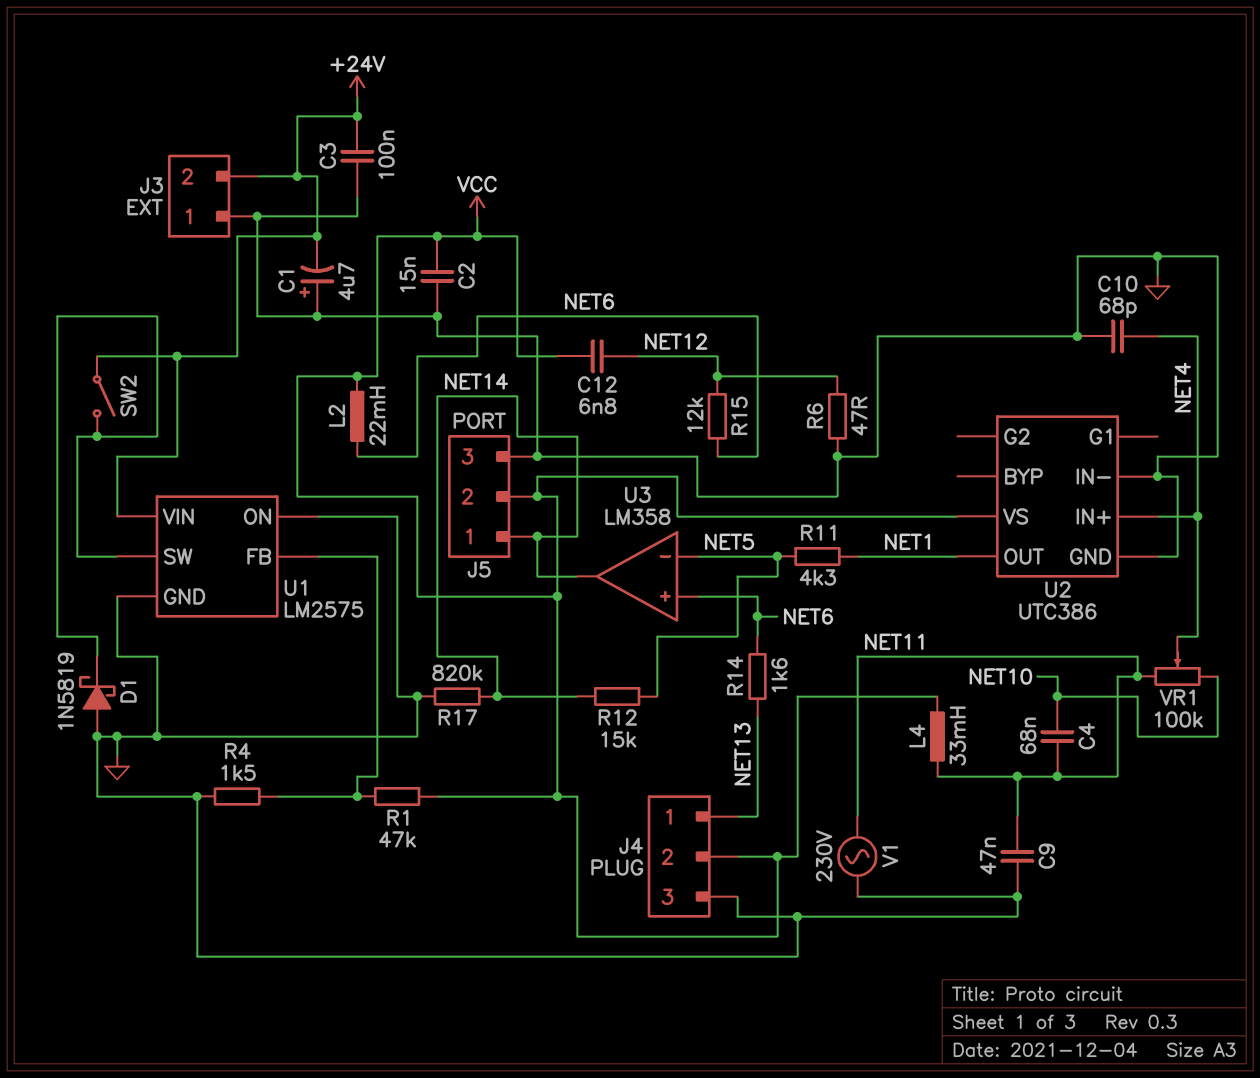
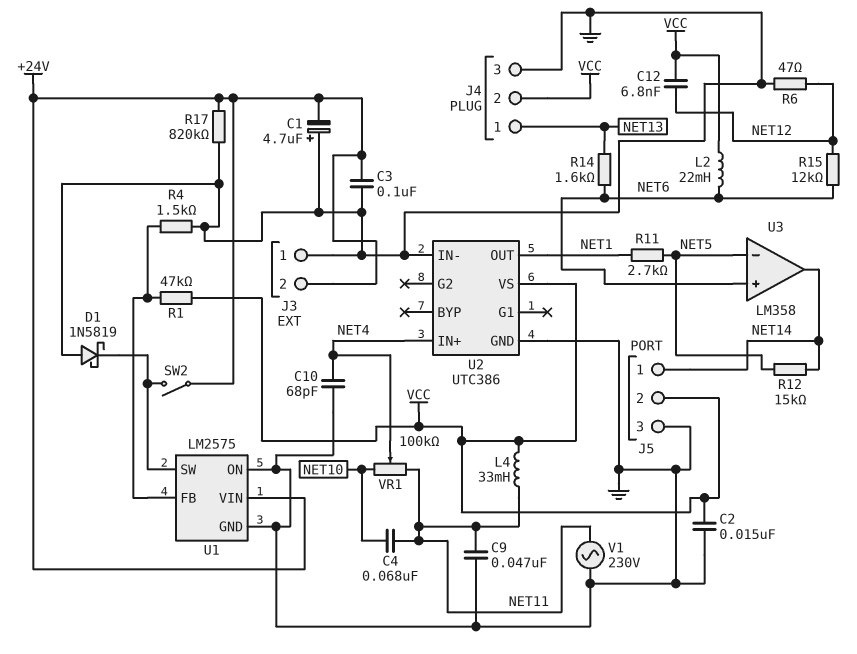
R11: 4.3k (NET1, NET5) -> 2.7k (NET1, NET5)
R17: 820k (GND, NET14) -> 820k (+24V, GND)

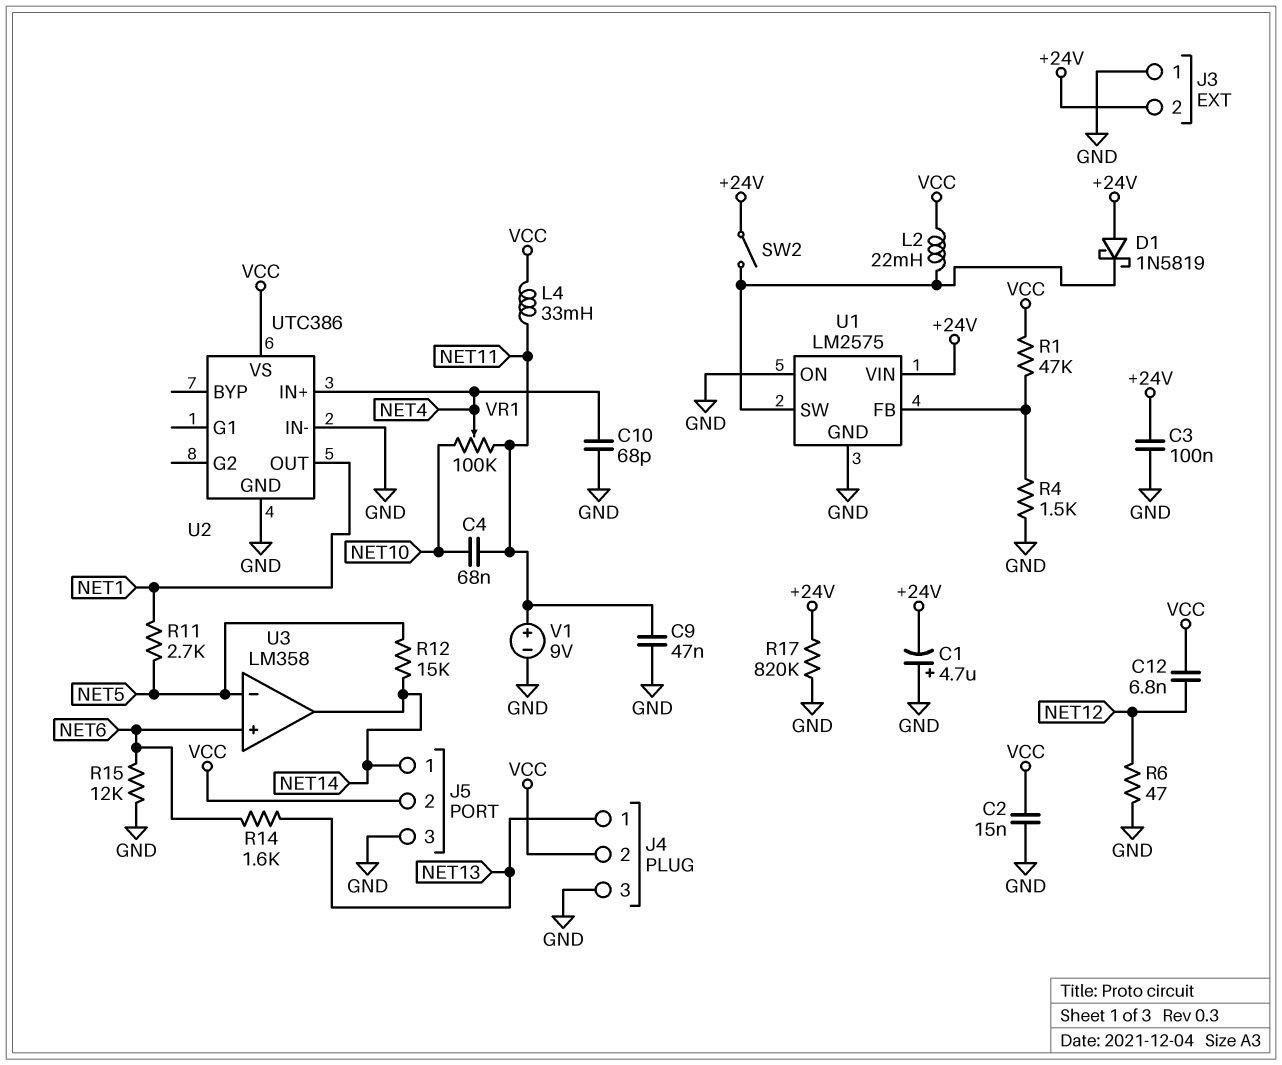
D1: schottky 1N5819 (A GND, K U1/SW) -> schottky 1N5819 (A +24V, K U1/SW)
L2: 22mH (NET6, VCC) -> 22mH (U1/SW, VCC)
R15: 12k (NET6, NET12) -> 12k (GND, NET6)
V1: AC 230V (GND, NET11) -> 9V (plus NET11, minus GND)

